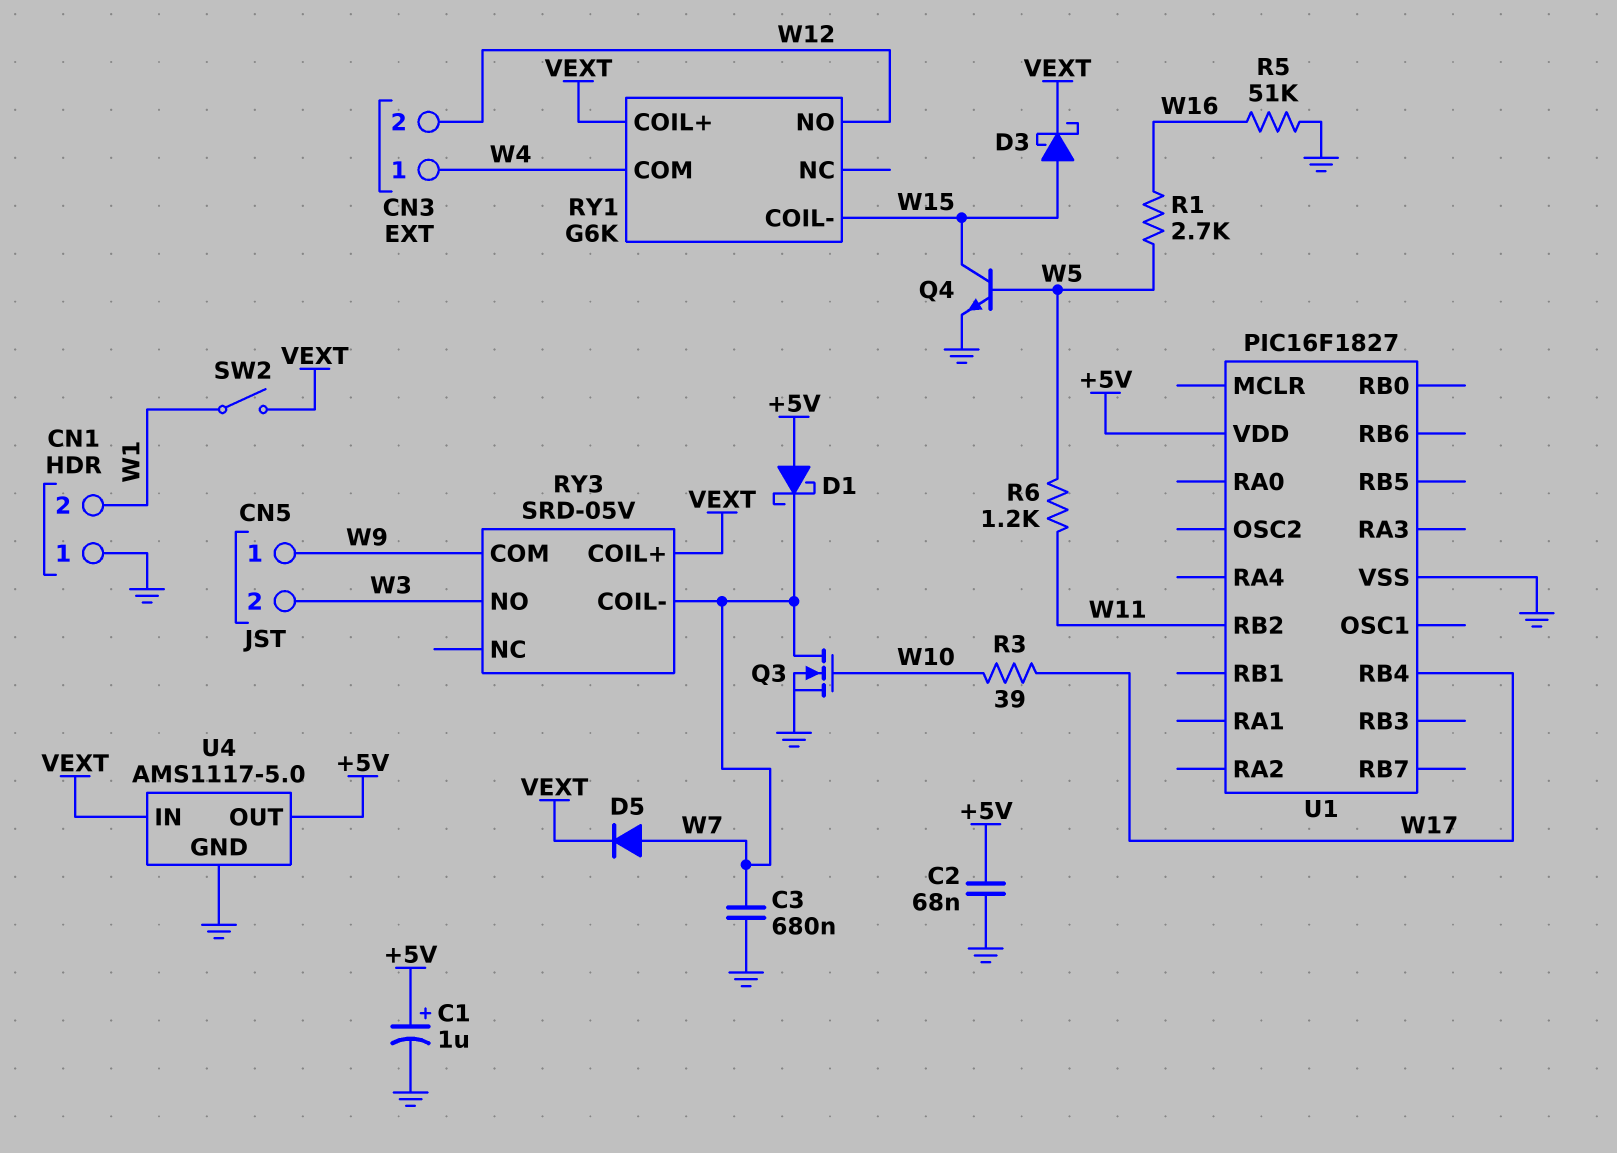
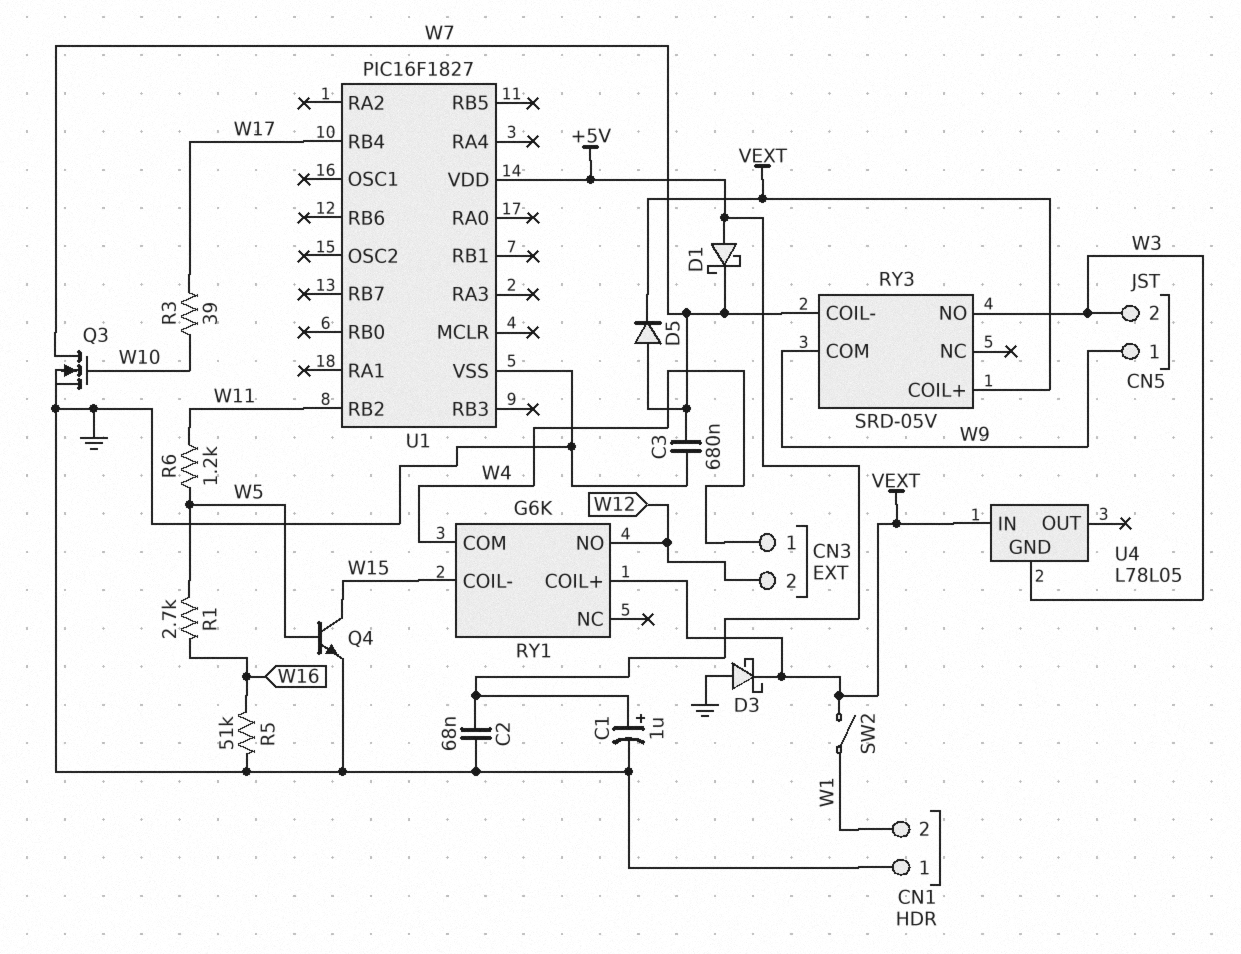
D3: schottky (A W15, K VEXT) -> schottky (A GND, K VEXT)
U4: AMS1117-5.0 -> L78L05
U4 pin GND: GND -> W3
U4 pin OUT: +5V -> none

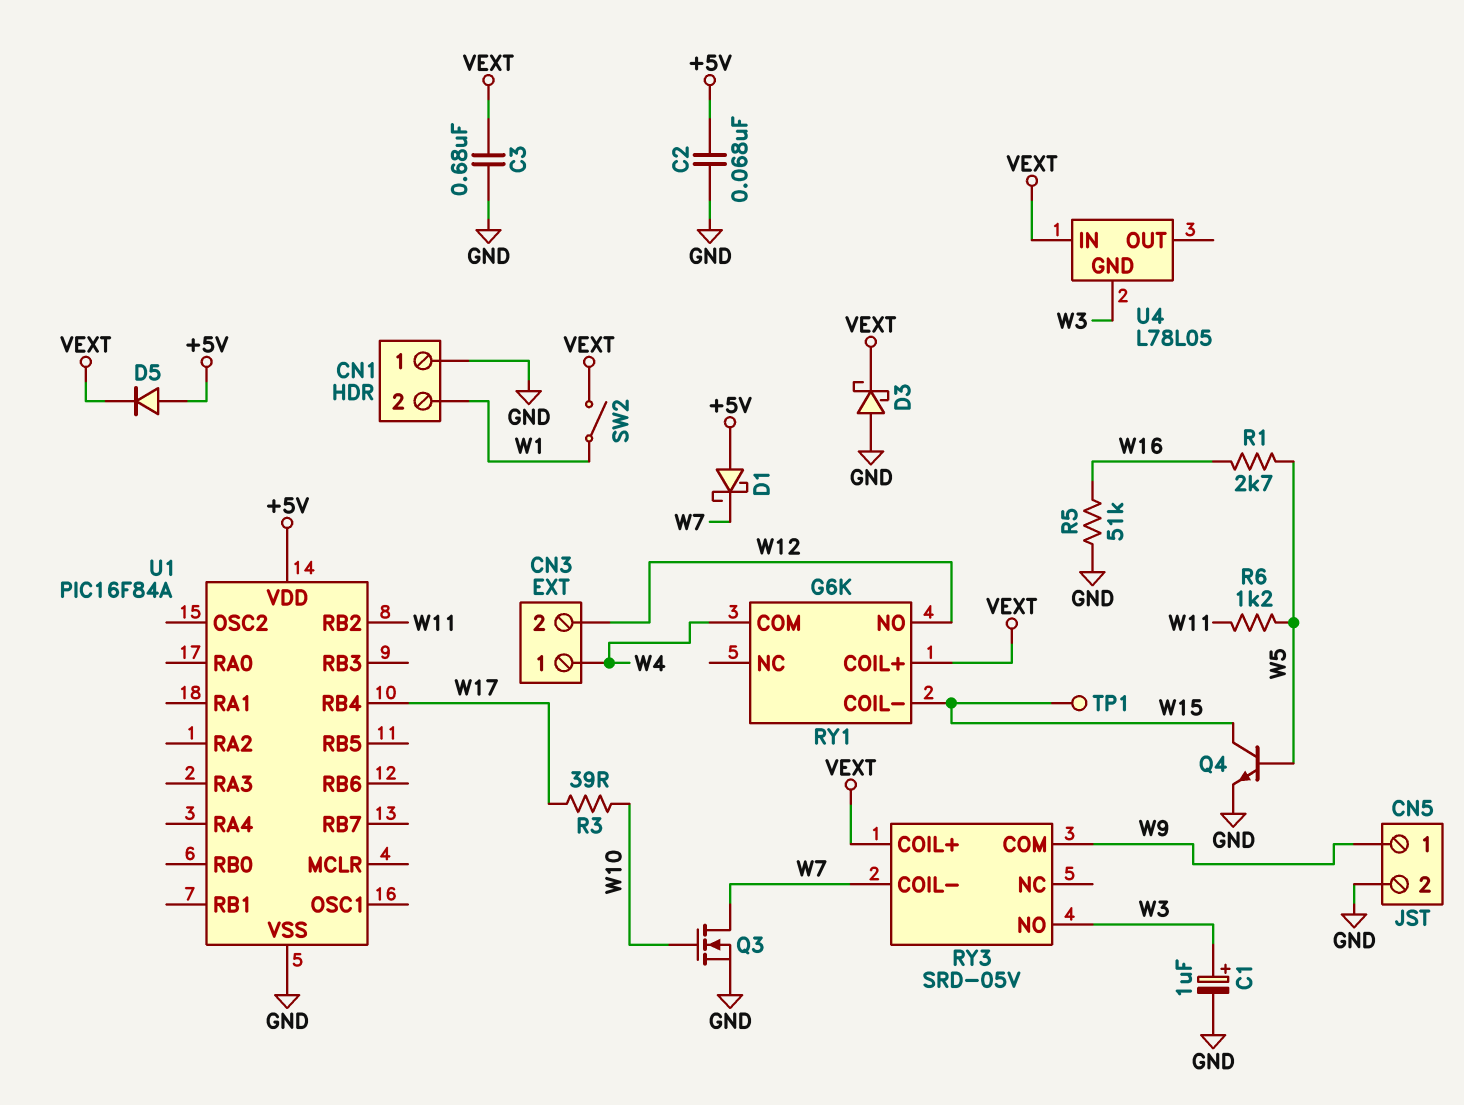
C1: 1uF (plus +5V, minus GND) -> 1uF (plus W3, minus GND)
C3: 680nF (GND, W7) -> 680nF (GND, VEXT)
CN5 pin 2: W3 -> GND
D5: diode (A W7, K VEXT) -> diode (A +5V, K VEXT)
TP1: none -> test point (W15)
U1: PIC16F1827 -> PIC16F84A

